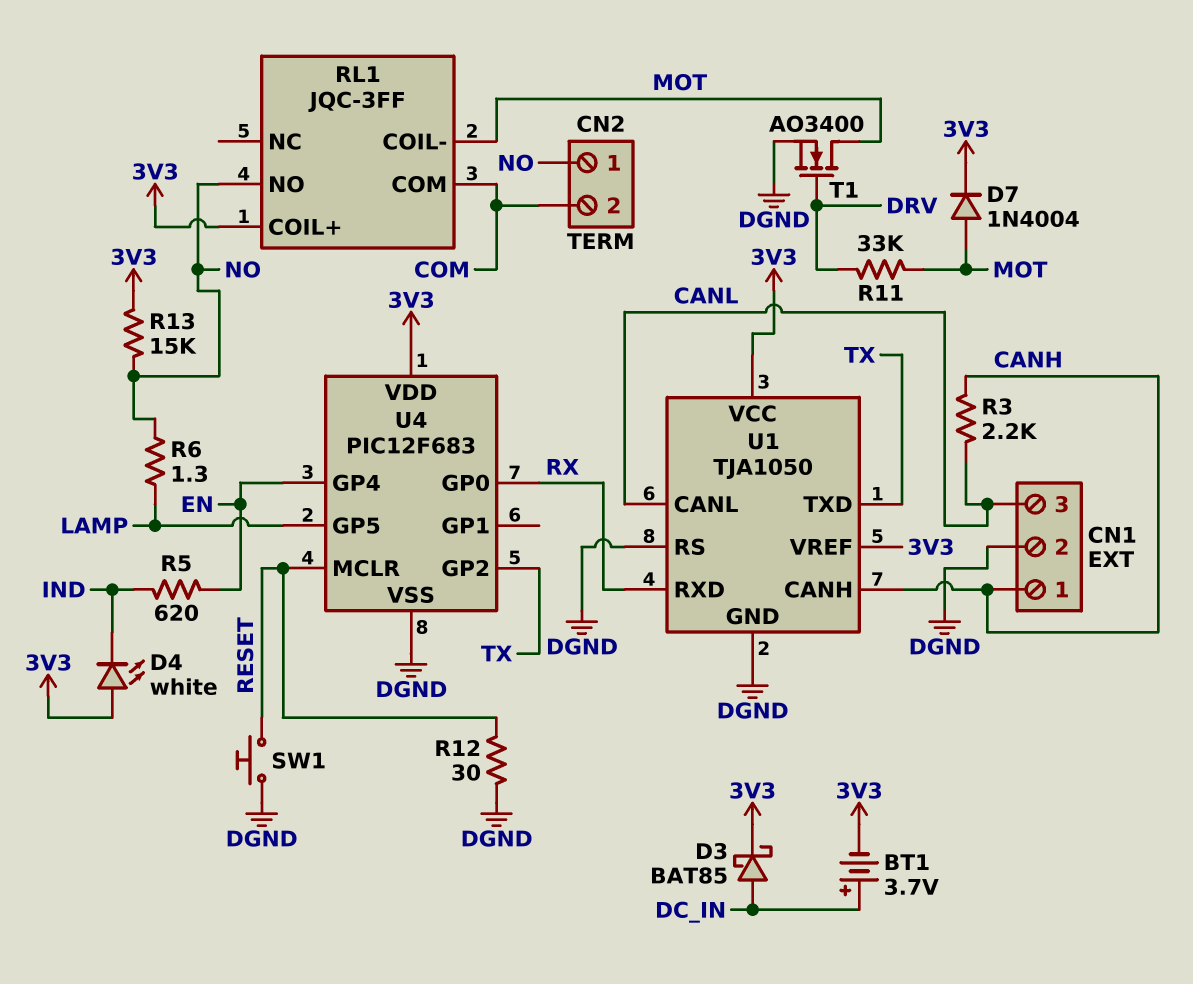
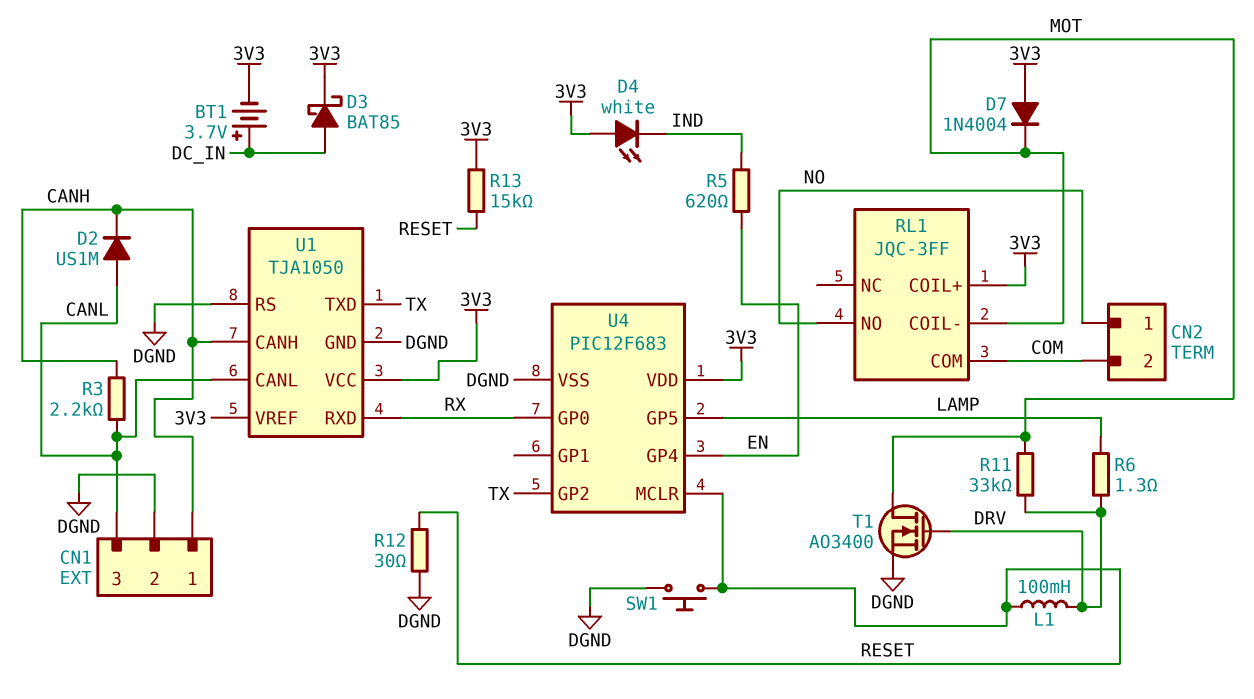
D2: none -> diode US1M (A CANL, K CANH)
D7: diode 1N4004 (A MOT, K 3V3) -> diode 1N4004 (A 3V3, K MOT)
L1: none -> 100mH (DRV, RESET)
R6: 1.3 (LAMP, NO) -> 1.3 (DRV, LAMP)
R13: 15k (3V3, NO) -> 15k (3V3, RESET)

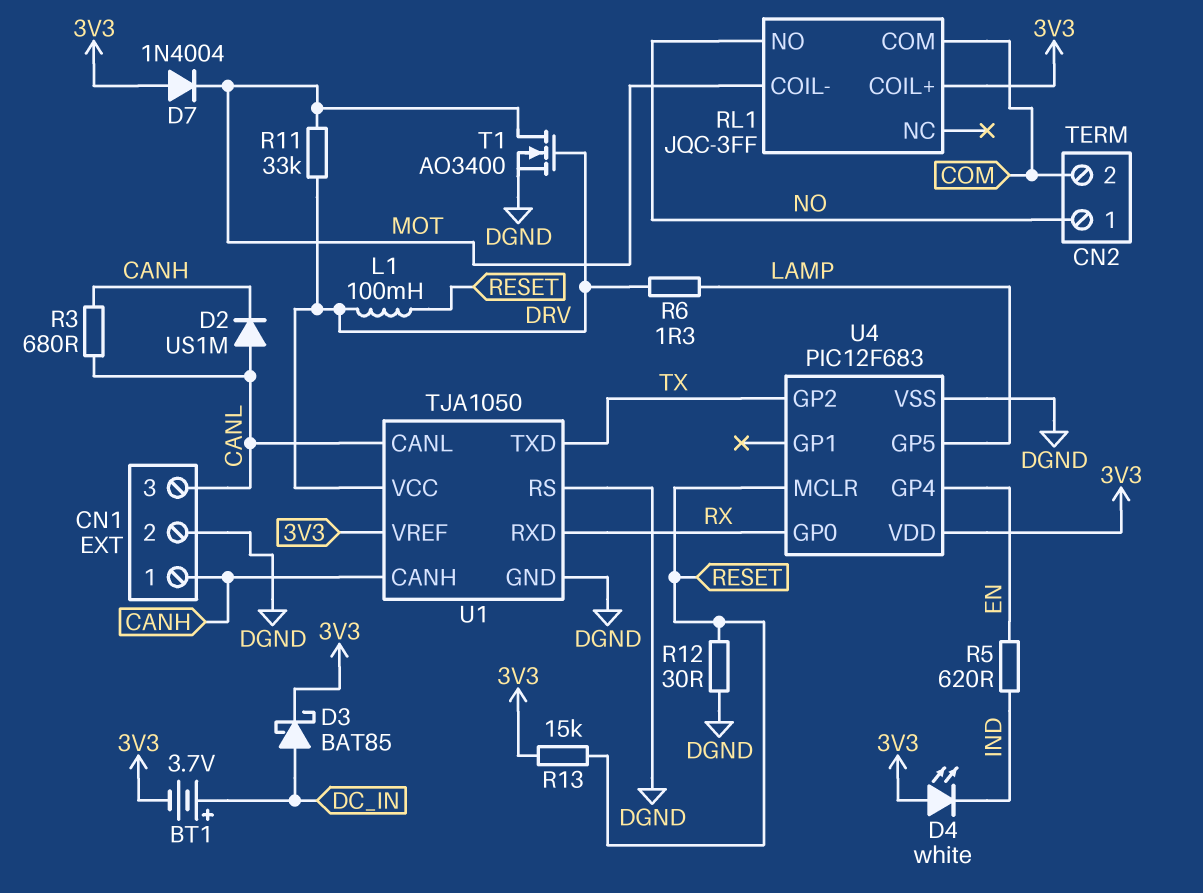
R3: 2.2k (CANH, CANL) -> 680 (CANH, CANL)
SW1: button (DGND, RESET) -> none
U1 pin VCC: 3V3 -> DRV

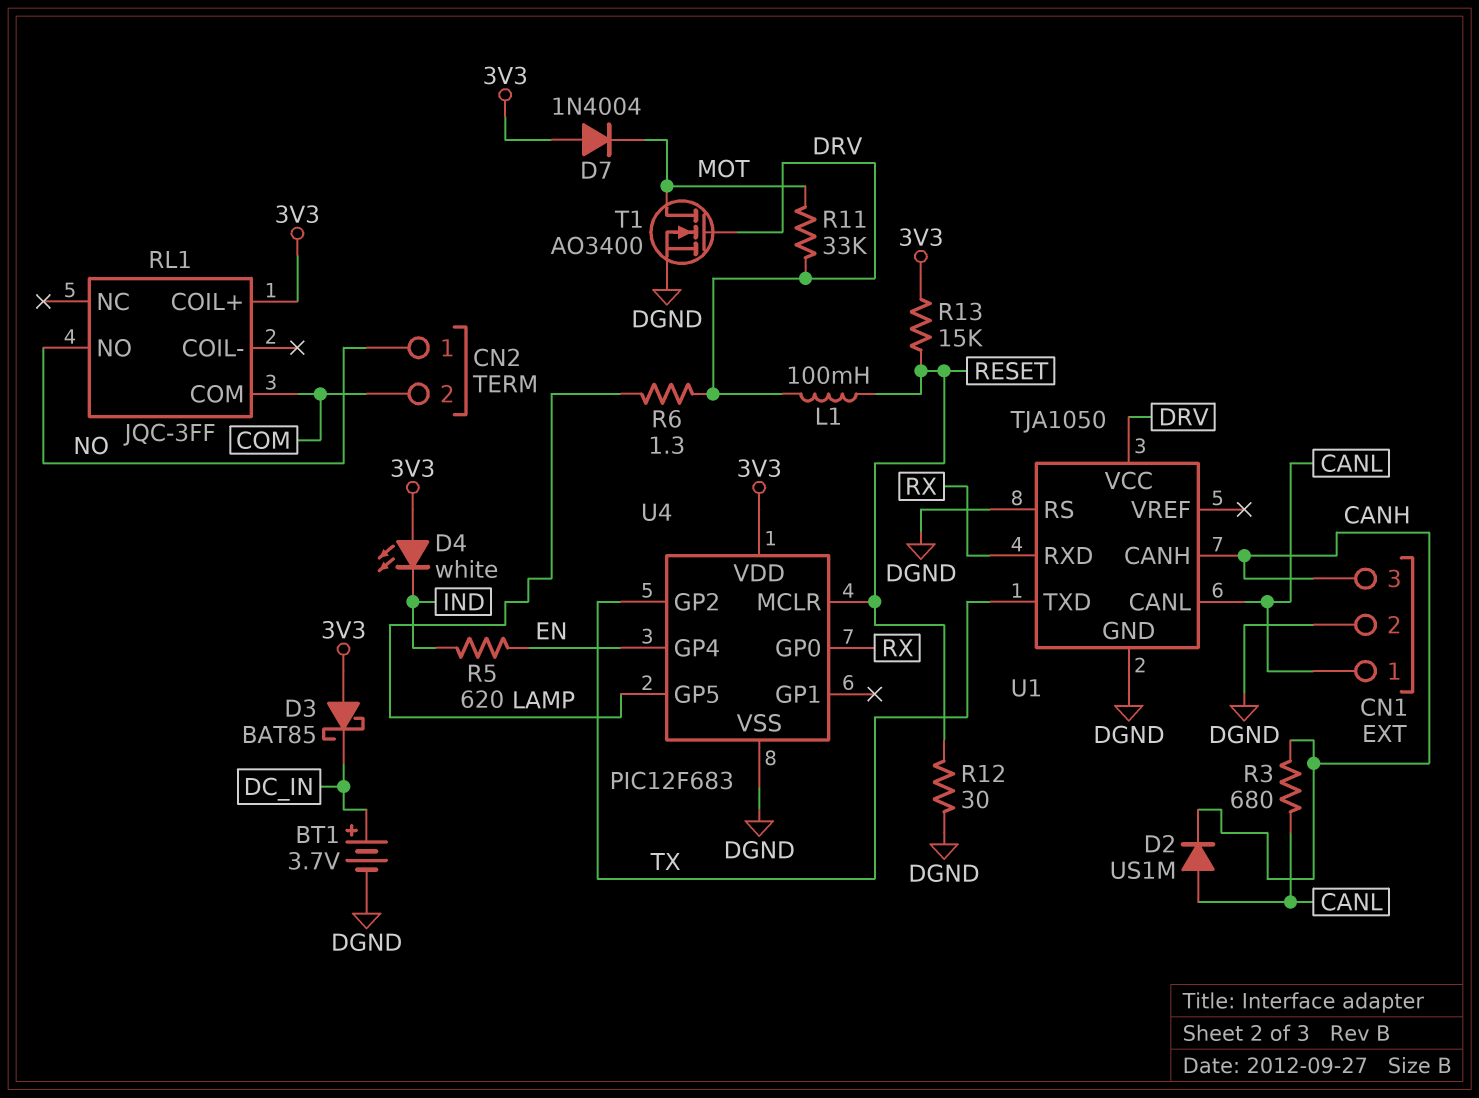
BT1: 3.7V (plus DC_IN, minus 3V3) -> 3.7V (plus DC_IN, minus DGND)
CN1 pin 1: CANH -> CANL
CN1 pin 3: CANL -> CANH
D3: schottky BAT85 (A DC_IN, K 3V3) -> schottky BAT85 (A 3V3, K DC_IN)
RL1 pin COIL-: MOT -> none
U1 pin VREF: 3V3 -> none

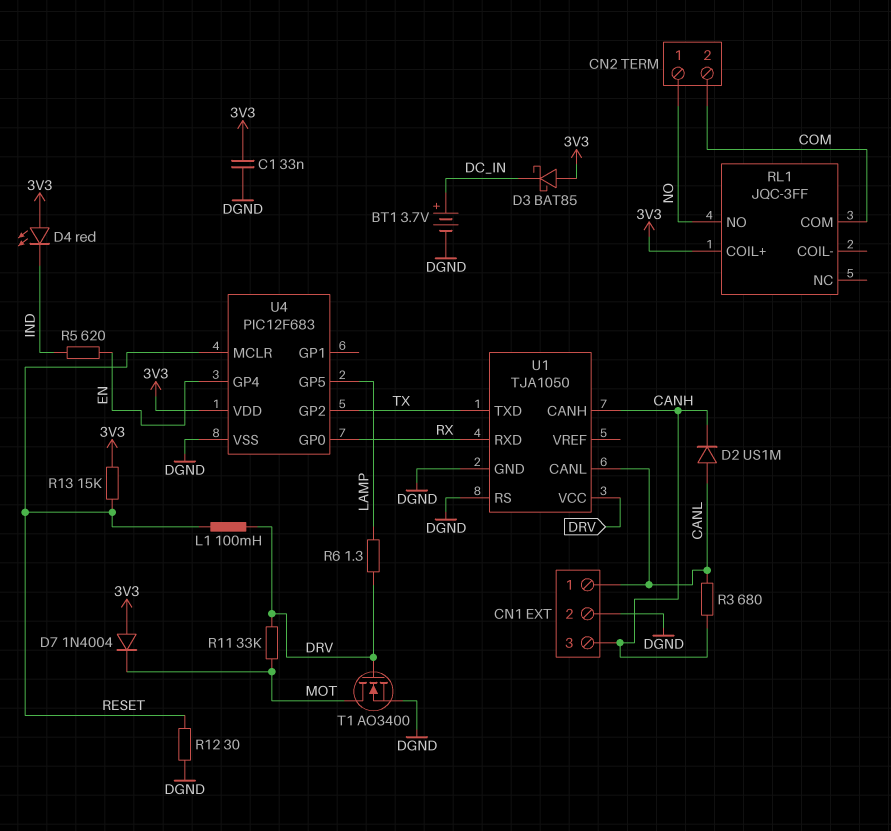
C1: none -> 33nF (3V3, DGND)
D4: LED white (A 3V3, K IND) -> LED red (A 3V3, K IND)

